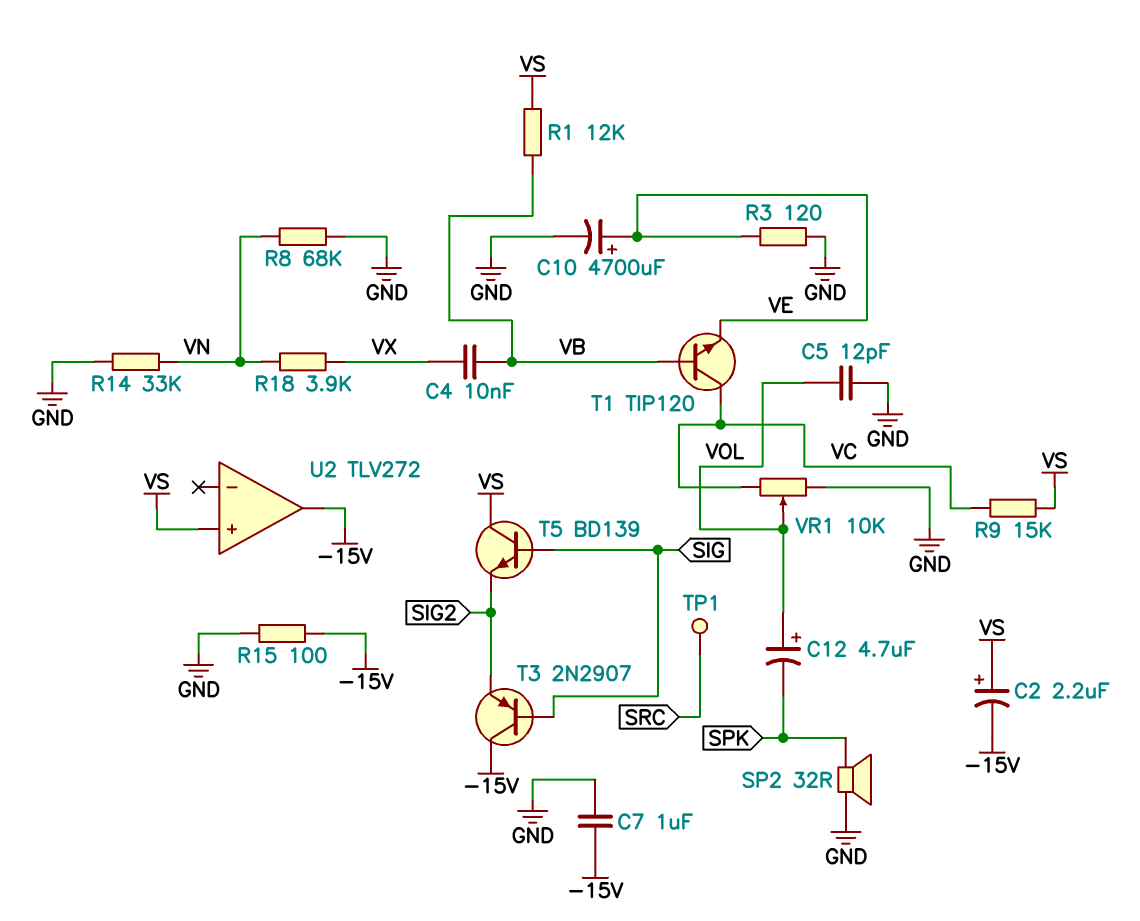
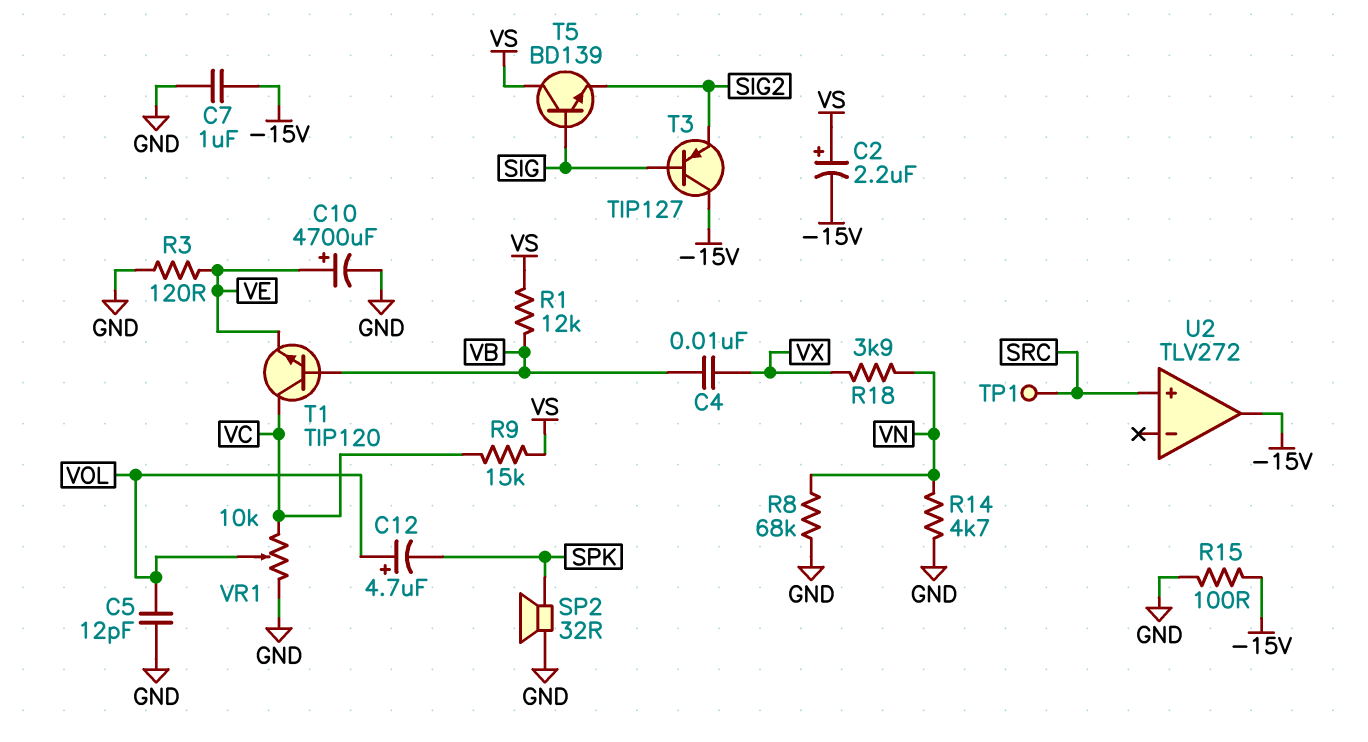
R14: 33k (GND, VN) -> 4.7k (GND, VN)
T3: PNP 2N2907 (B SIG, C -15V, E SIG2) -> PNP TIP127 (B SIG, C -15V, E SIG2)
U2 pin in+: VS -> SRC

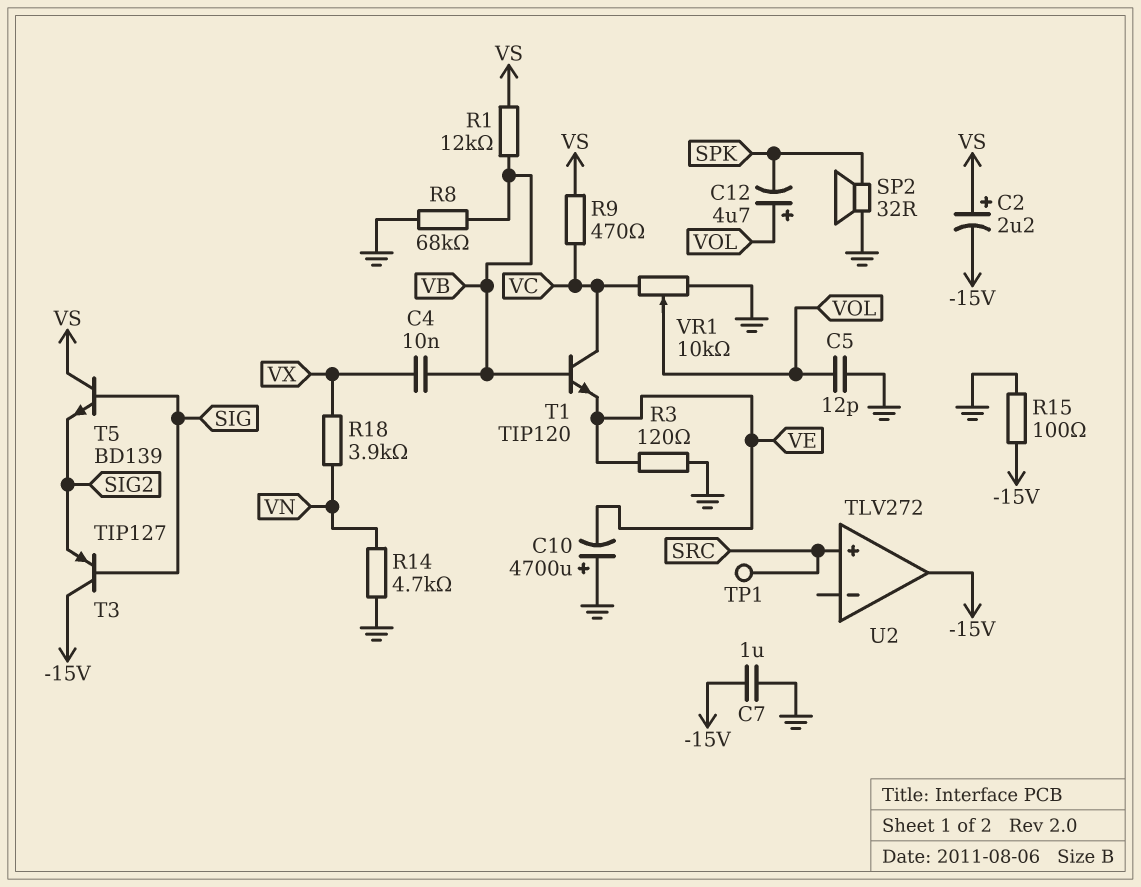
C10: 4700uF (plus VE, minus GND) -> 4700uF (plus GND, minus VE)
R8: 68k (GND, VN) -> 68k (GND, VB)
R9: 15k (VC, VS) -> 470 (VC, VS)

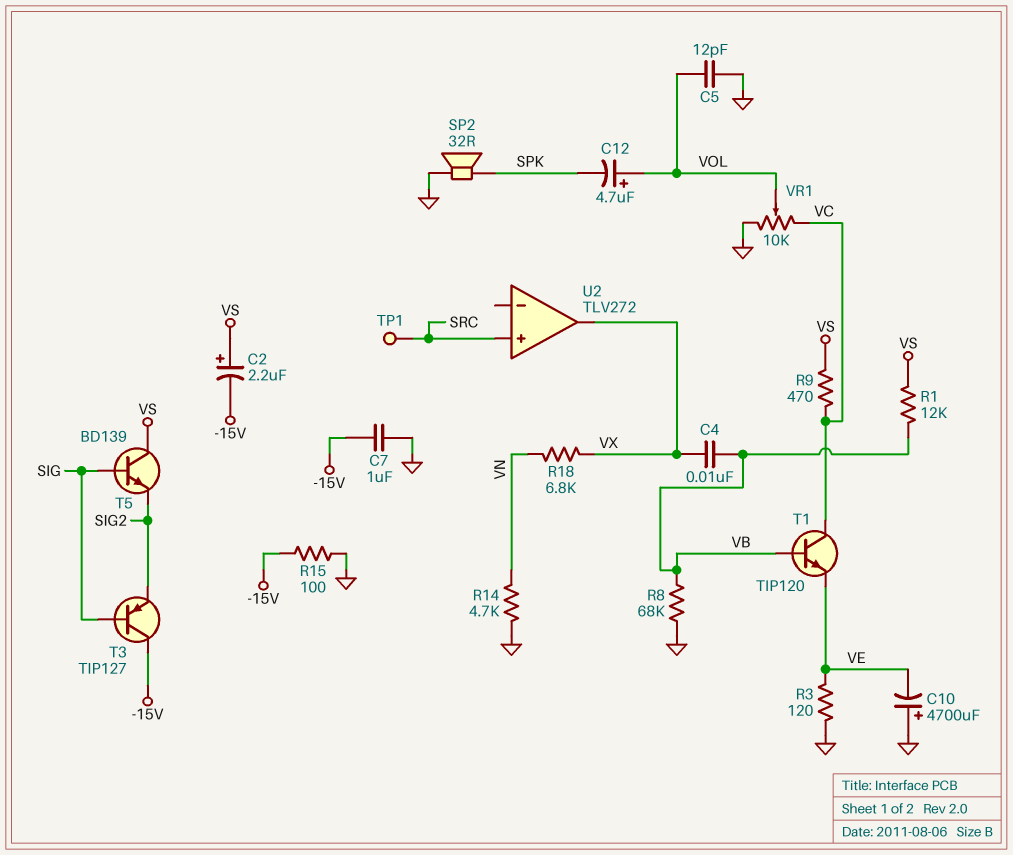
R18: 3.9k (VN, VX) -> 6.8k (VN, VX)
U2 pin out: -15V -> VX

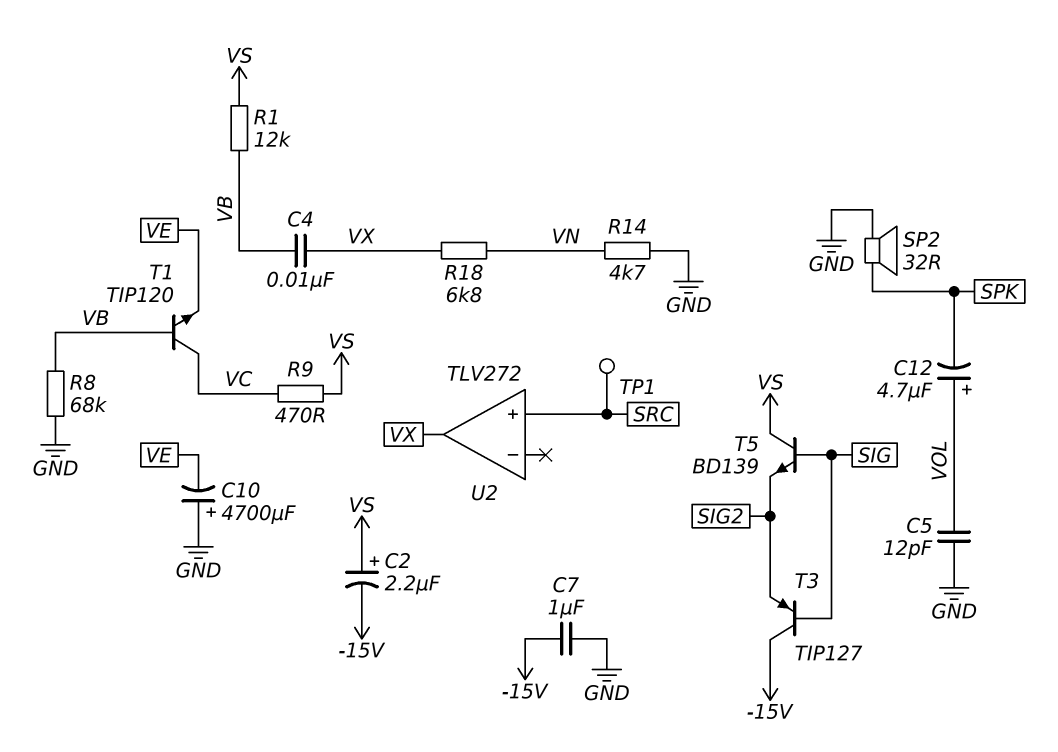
R3: 120 (GND, VE) -> none
R15: 100 (-15V, GND) -> none
VR1: 10k (GND, VC, wiper VOL) -> none

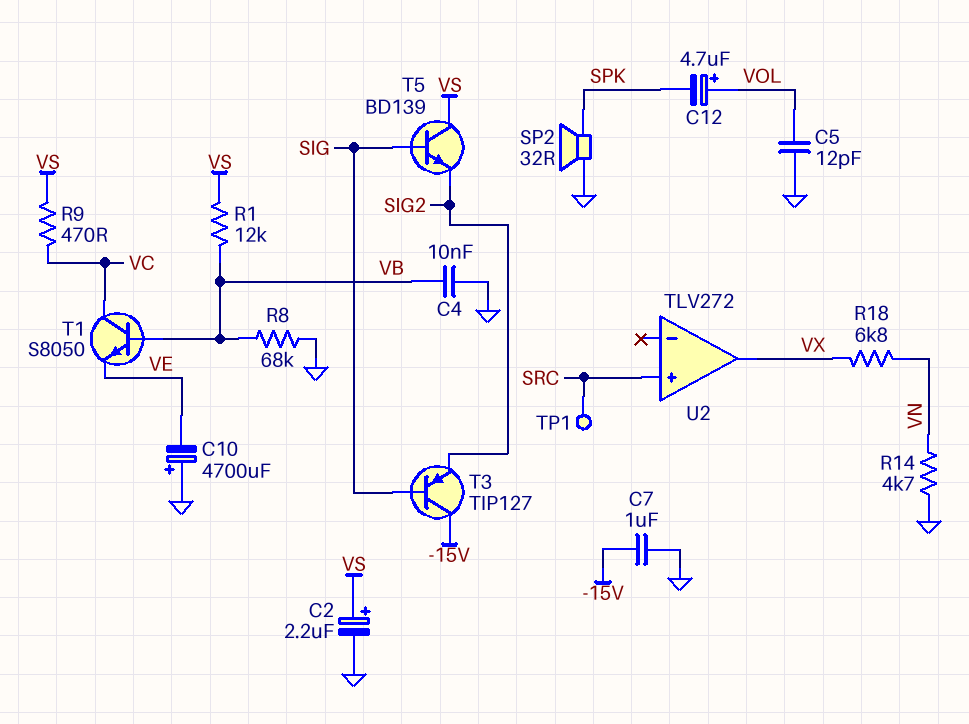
C2: 2.2uF (plus VS, minus -15V) -> 2.2uF (plus VS, minus GND)
C4: 10nF (VB, VX) -> 10nF (GND, VB)
T1: NPN TIP120 (B VB, C VC, E VE) -> NPN S8050 (B VB, C VC, E VE)

